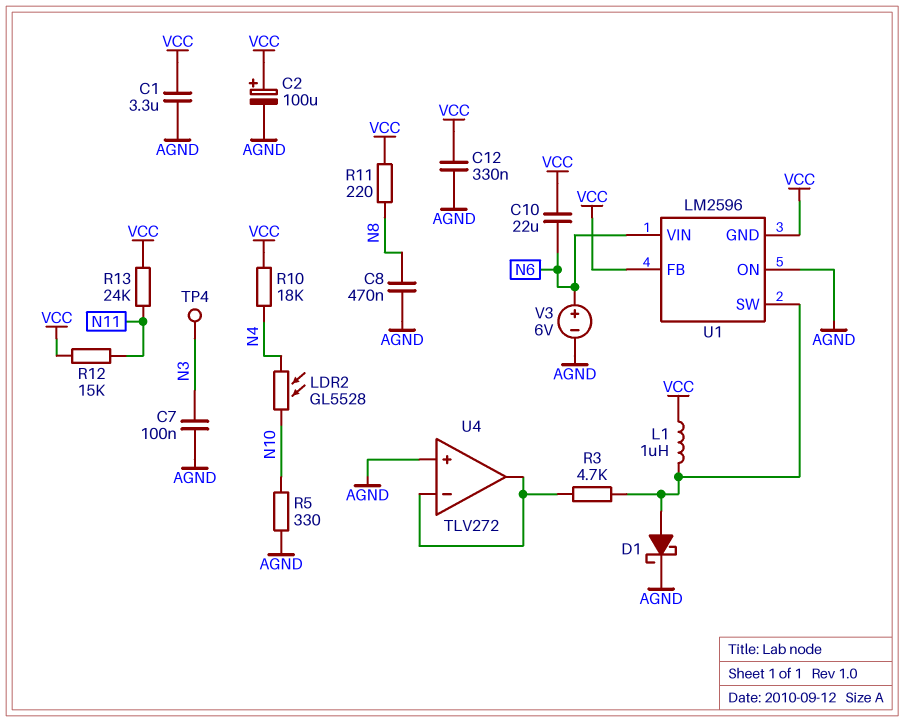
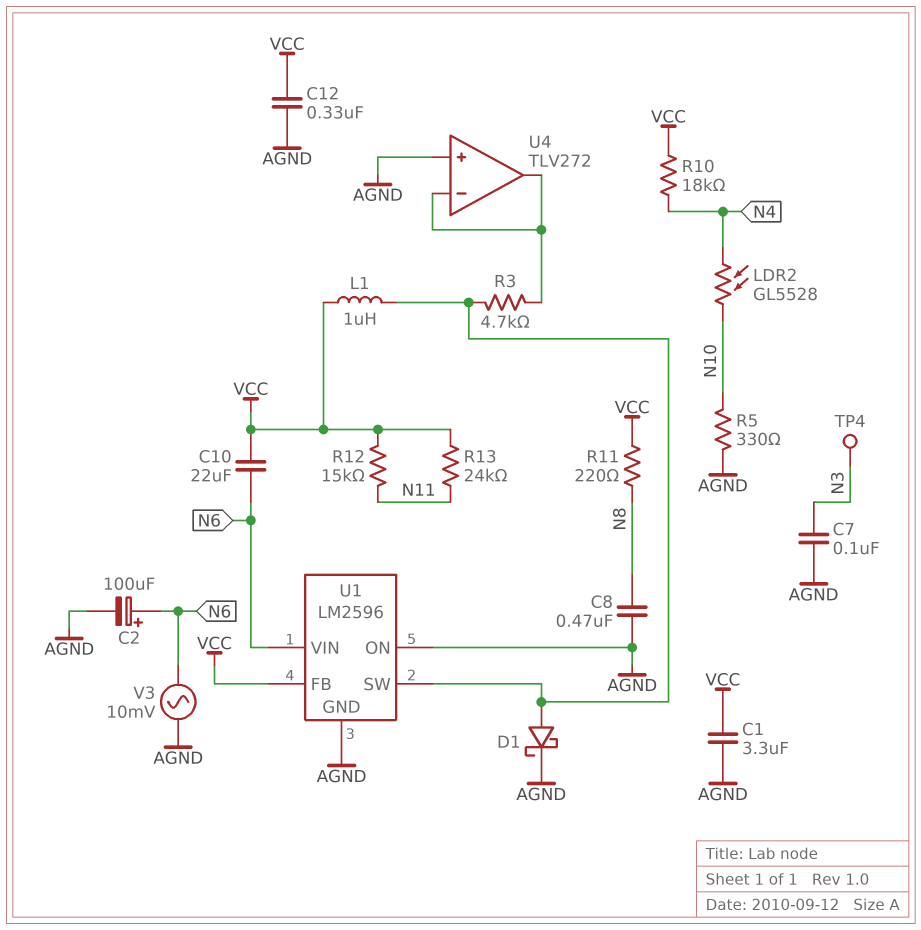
C2: 100uF (plus VCC, minus AGND) -> 100uF (plus N6, minus AGND)
U1 pin GND: VCC -> AGND
V3: 6V (plus N6, minus AGND) -> AC 10mV (AGND, N6)

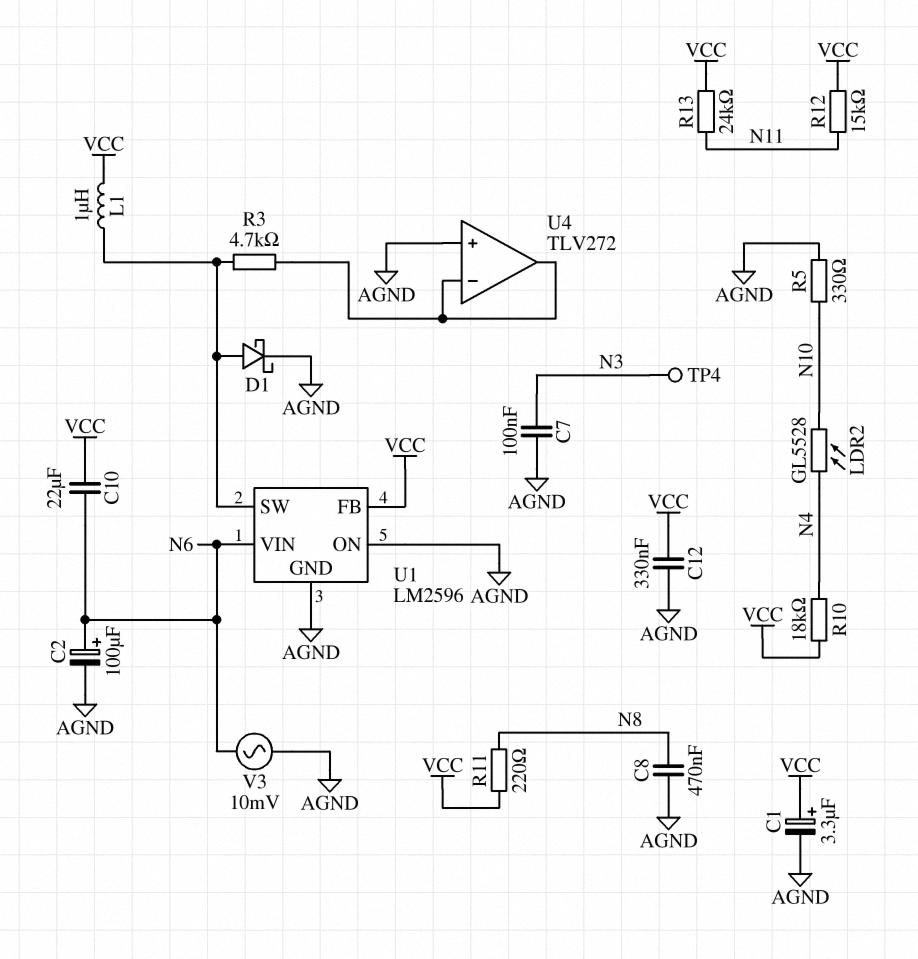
C1: 3.3uF (AGND, VCC) -> 3.3uF (plus VCC, minus AGND)

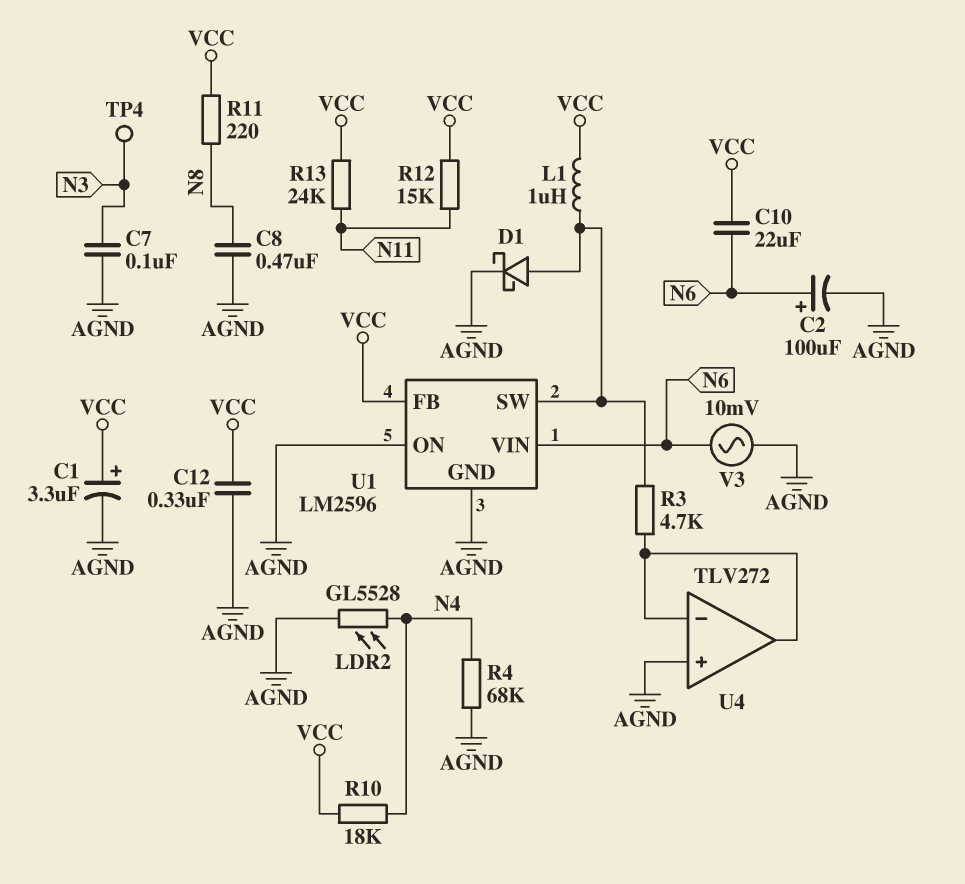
LDR2: GL5528 (N4, N10) -> GL5528 (AGND, N4)
R4: none -> 68k (AGND, N4)
R5: 330 (AGND, N10) -> none

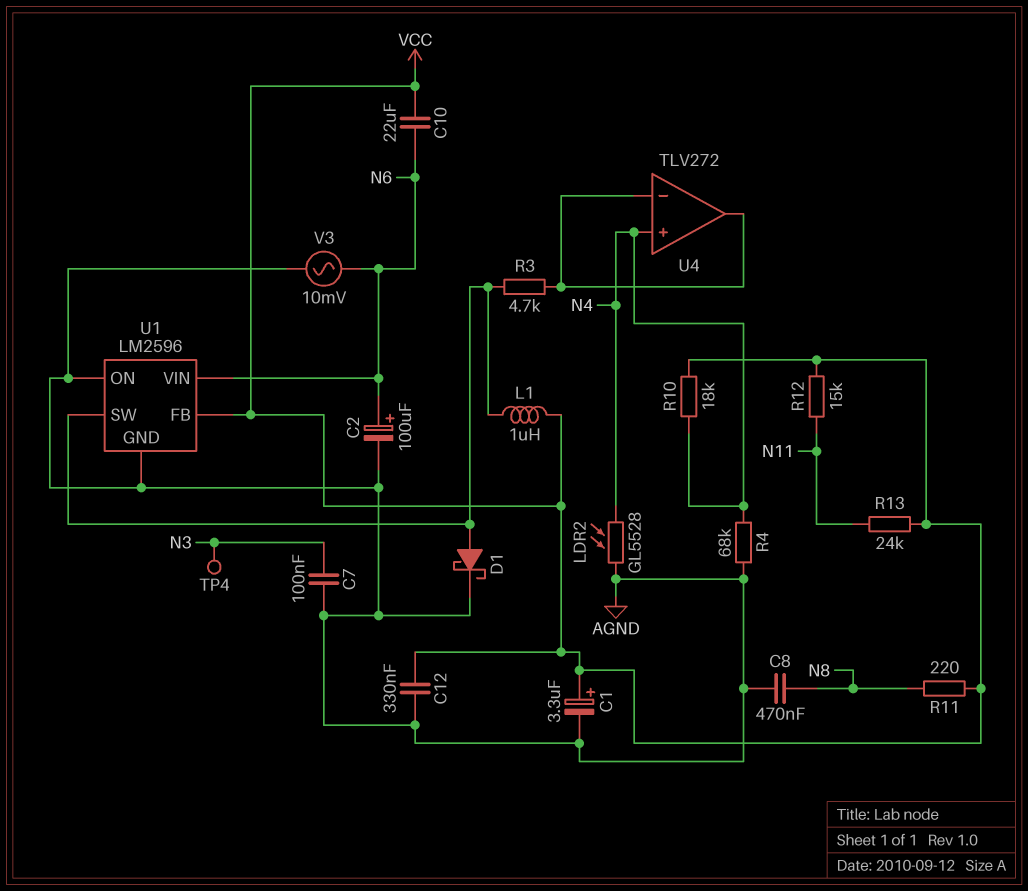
U4 pin in+: AGND -> N4

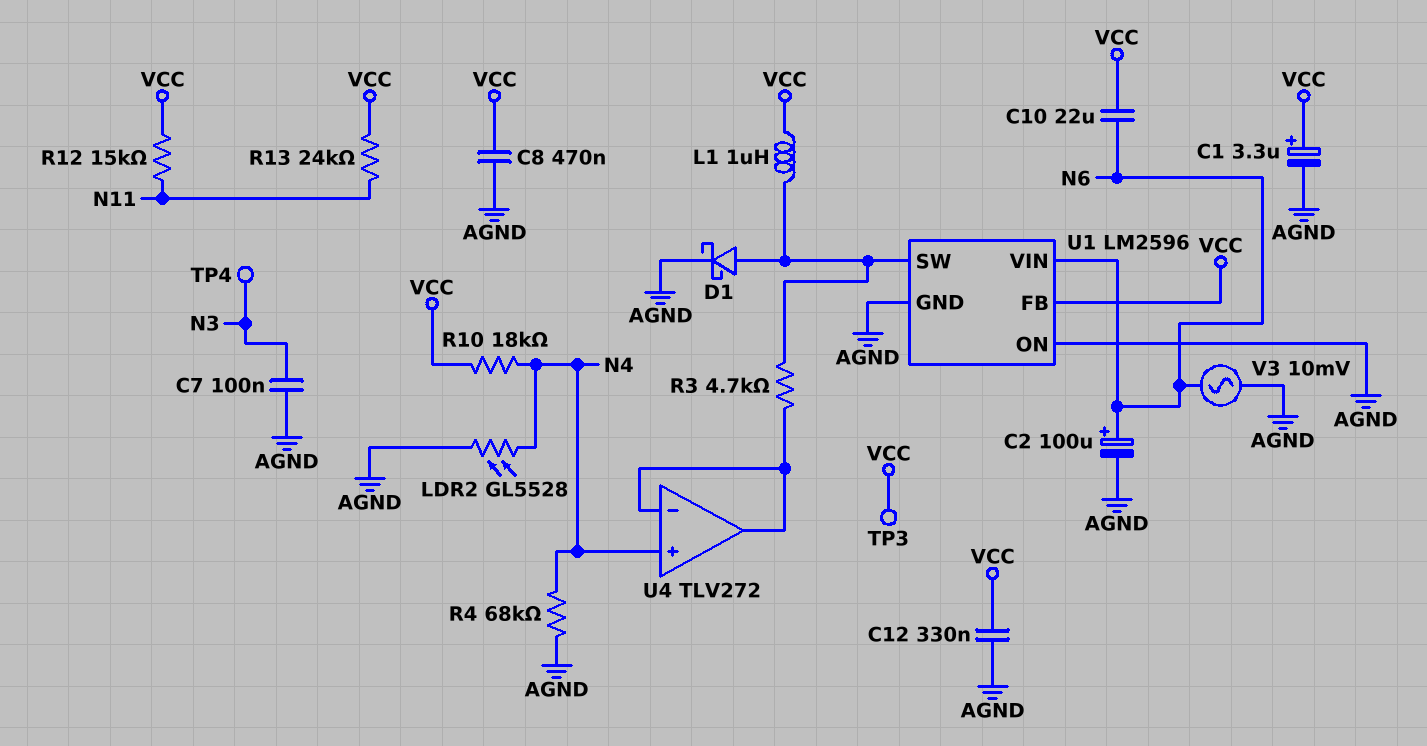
C8: 470nF (AGND, N8) -> 470nF (AGND, VCC)
R11: 220 (N8, VCC) -> none
TP3: none -> test point (VCC)

